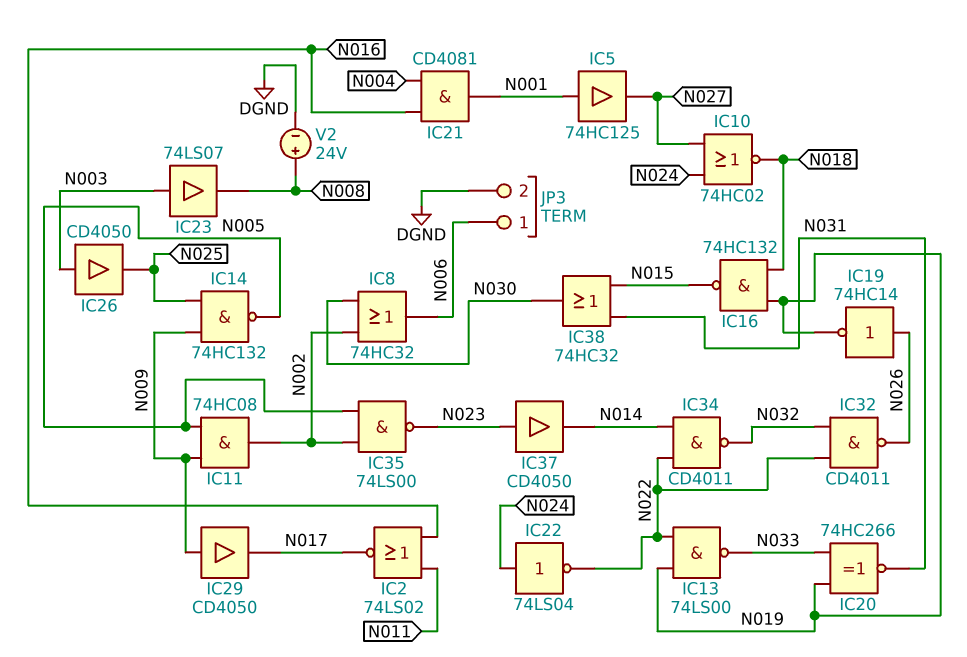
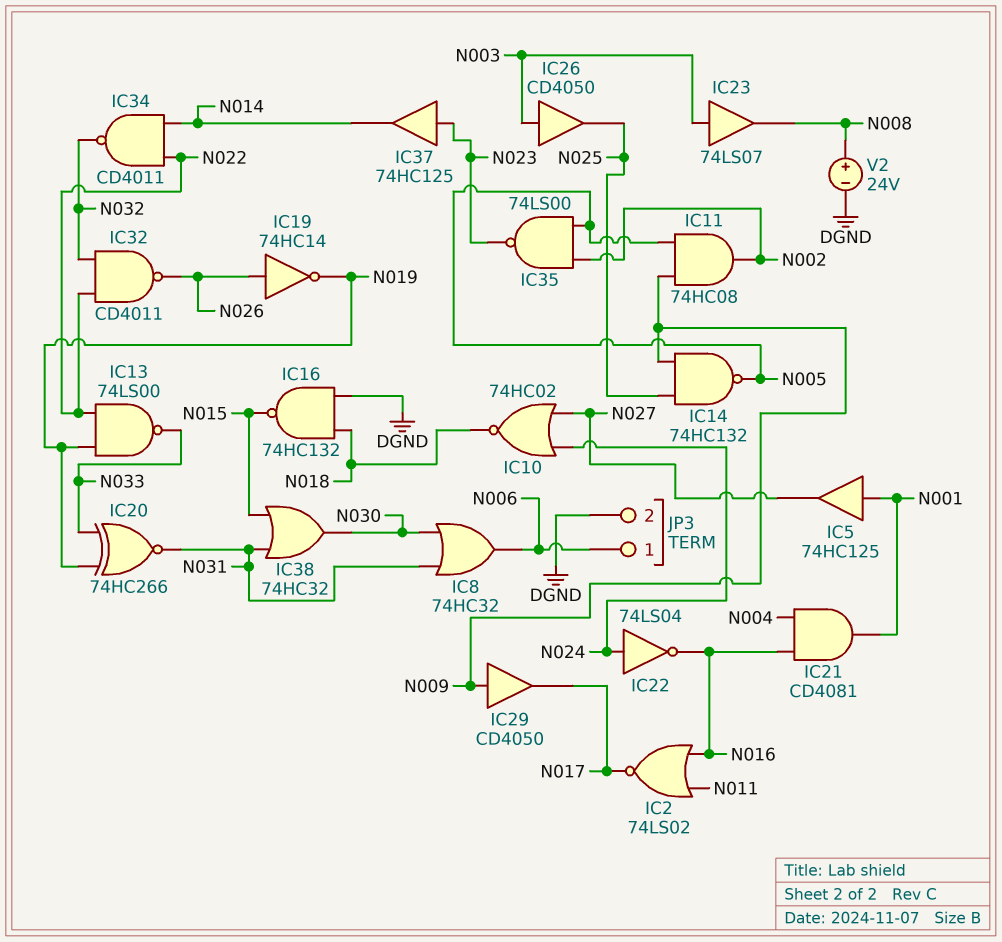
IC8: OR 74HC32 (in N002, in N030, out N006) -> OR 74HC32 (in N030, in N031, out N006)
IC16: NAND 74HC132 (in N018, in N019, out N015) -> NAND 74HC132 (in DGND, in N018, out N015)
IC22: NOT 74LS04 (in N024, out N022) -> NOT 74LS04 (in N024, out N016)
IC37: buffer CD4050 (in N023, out N014) -> buffer 74HC125 (in N023, out N014)

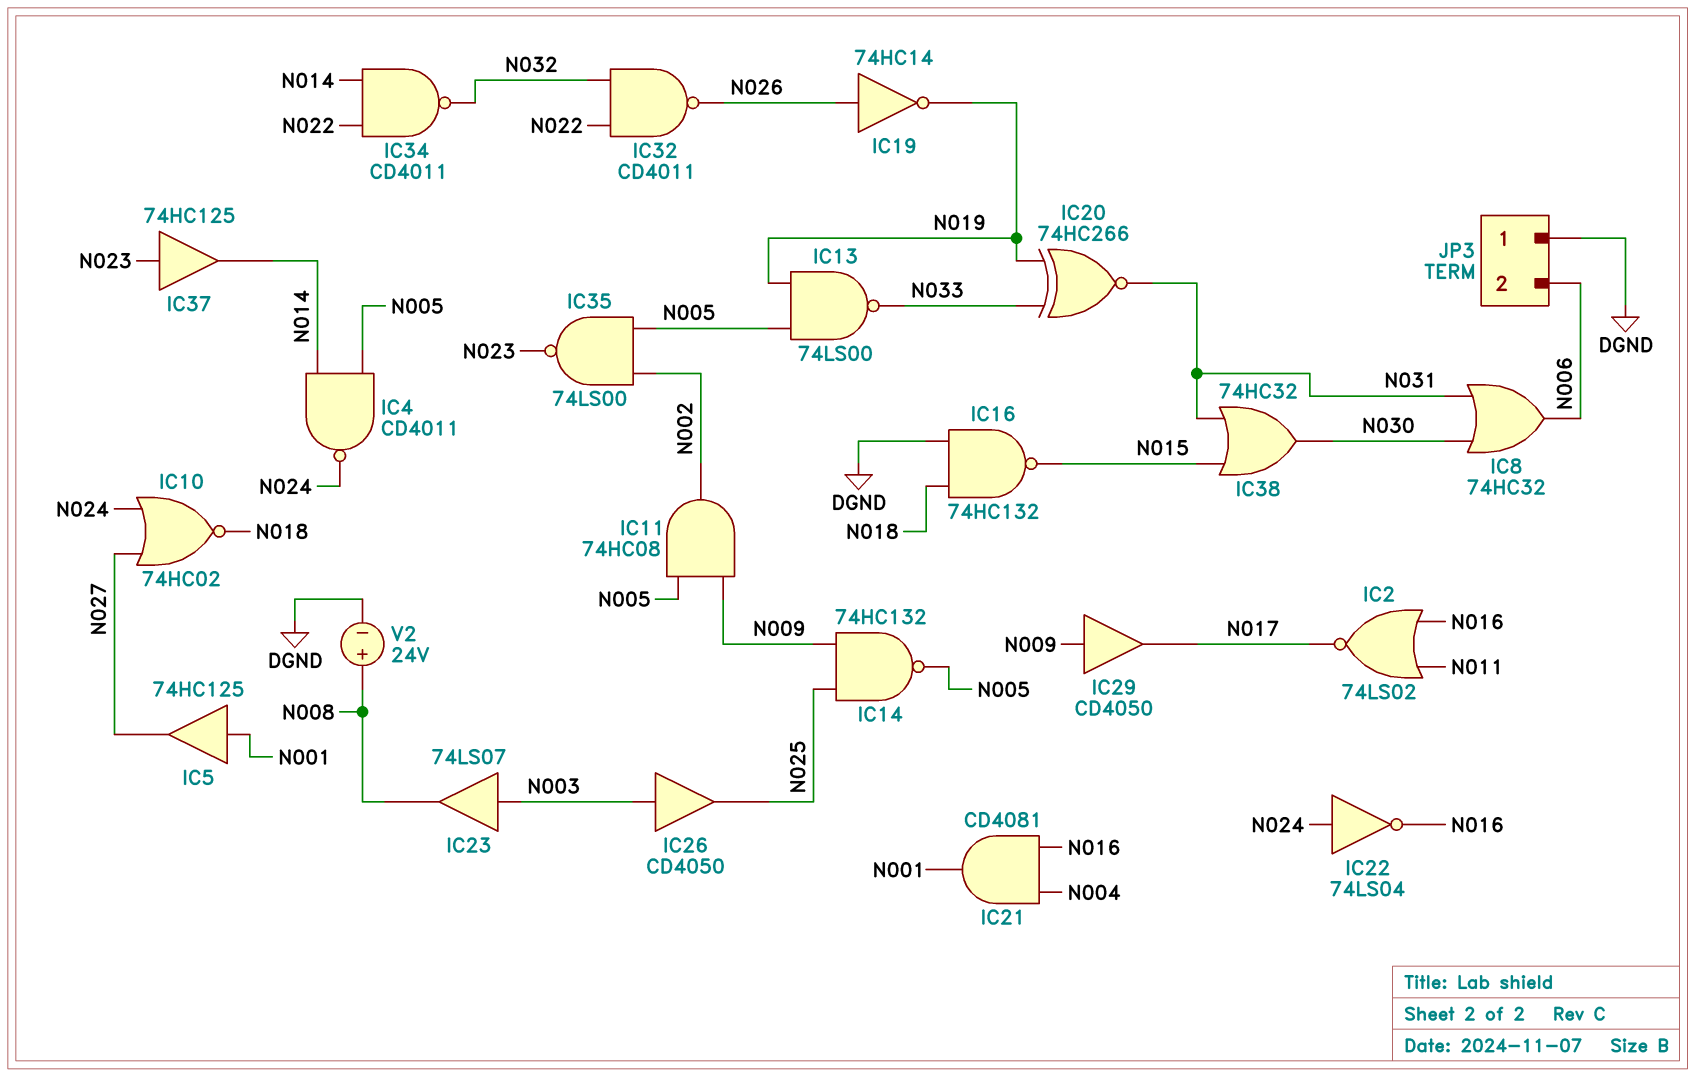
IC4: none -> NAND CD4011 (in N005, in N014, out N024)
IC13: NAND 74LS00 (in N019, in N022, out N033) -> NAND 74LS00 (in N005, in N019, out N033)
JP3 pin 1: N006 -> DGND
JP3 pin 2: DGND -> N006

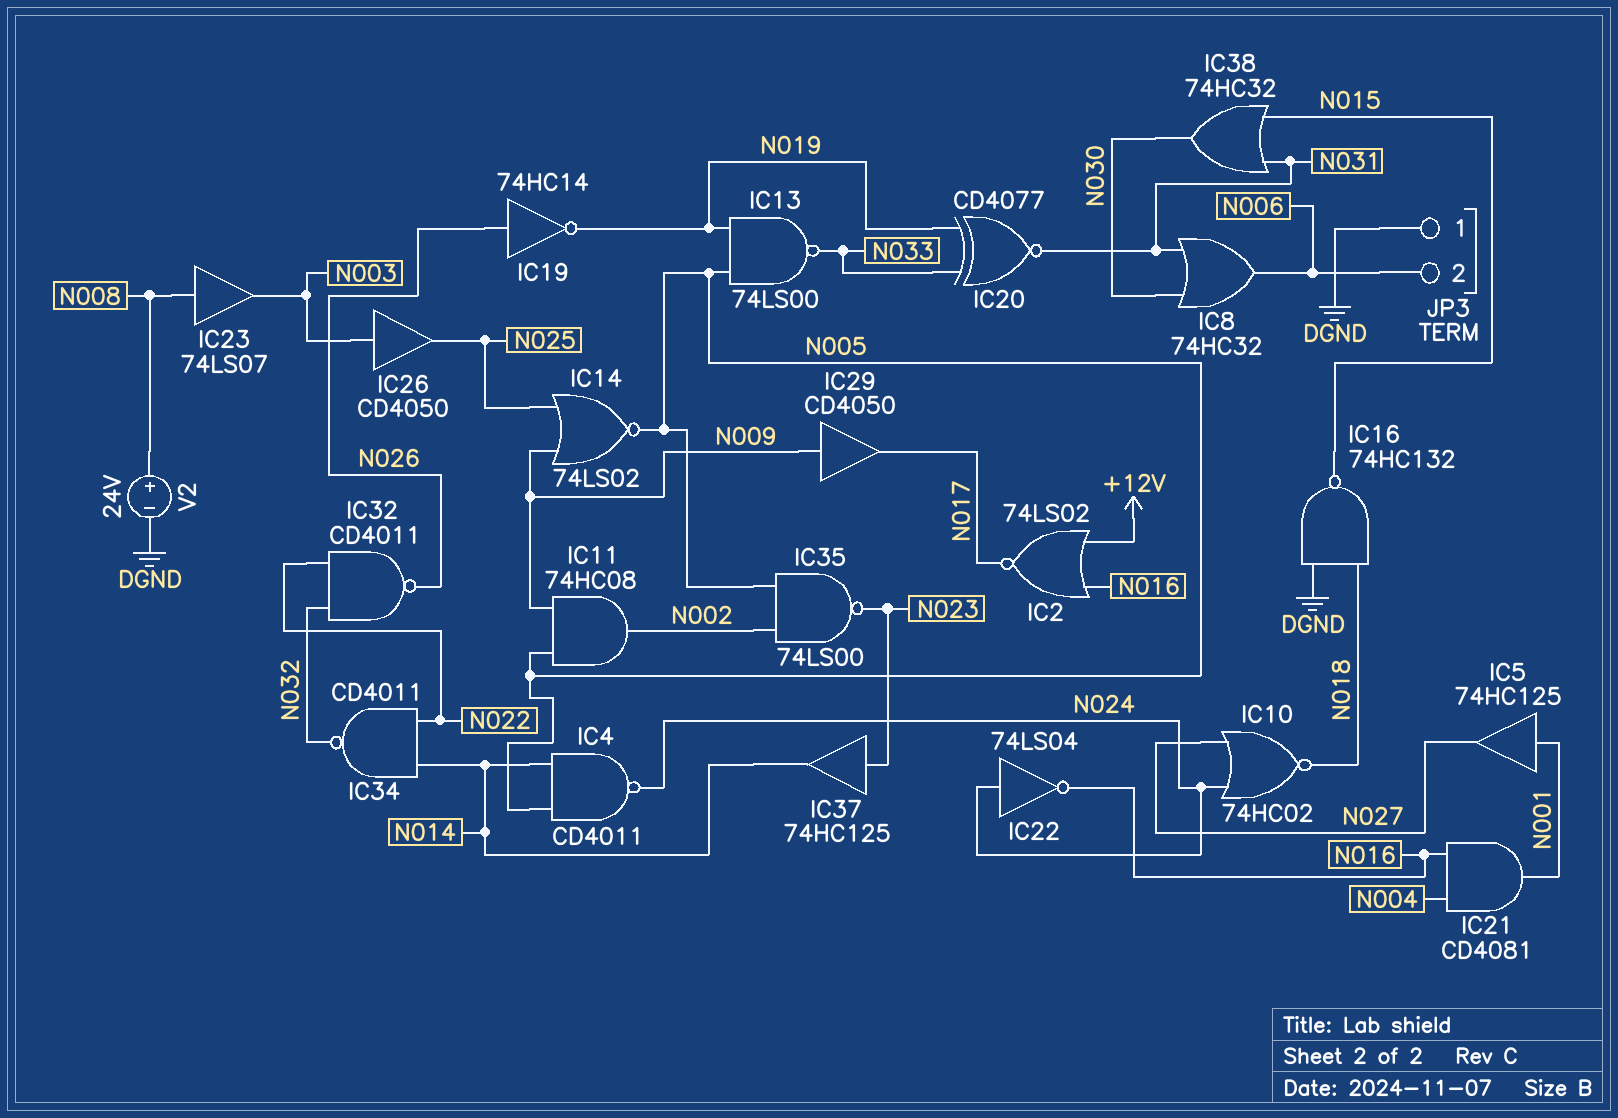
IC2: NOR 74LS02 (in N011, in N016, out N017) -> NOR 74LS02 (in +12V, in N016, out N017)
IC14: NAND 74HC132 (in N009, in N025, out N005) -> NOR 74LS02 (in N009, in N025, out N005)
IC20: XNOR 74HC266 (in N019, in N033, out N031) -> XNOR CD4077 (in N019, in N033, out N031)
IC23: buffer 74LS07 (in N003, out N008) -> buffer 74LS07 (in N008, out N003)

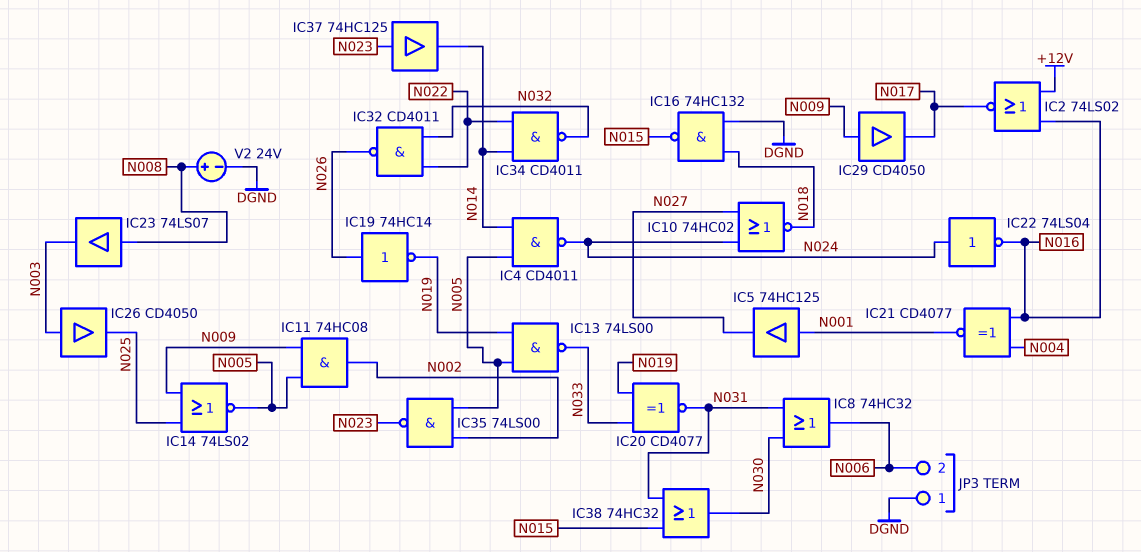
IC21: AND CD4081 (in N004, in N016, out N001) -> XNOR CD4077 (in N004, in N016, out N001)

